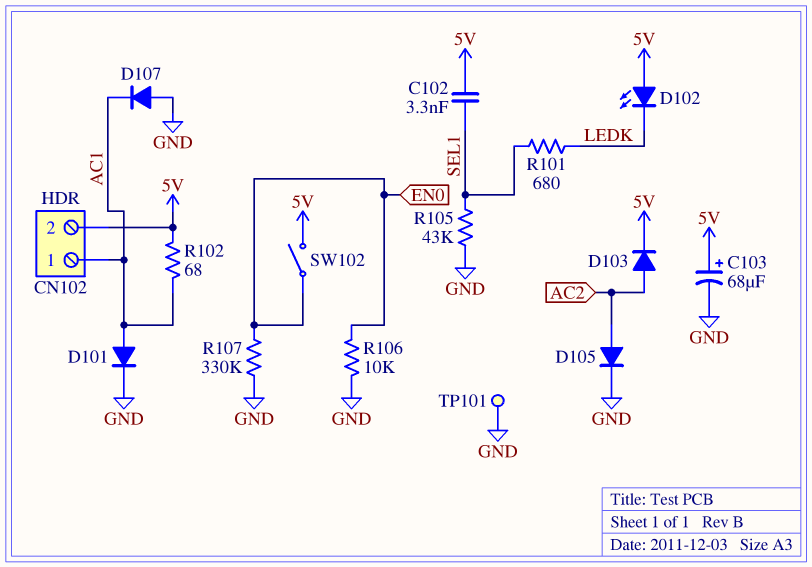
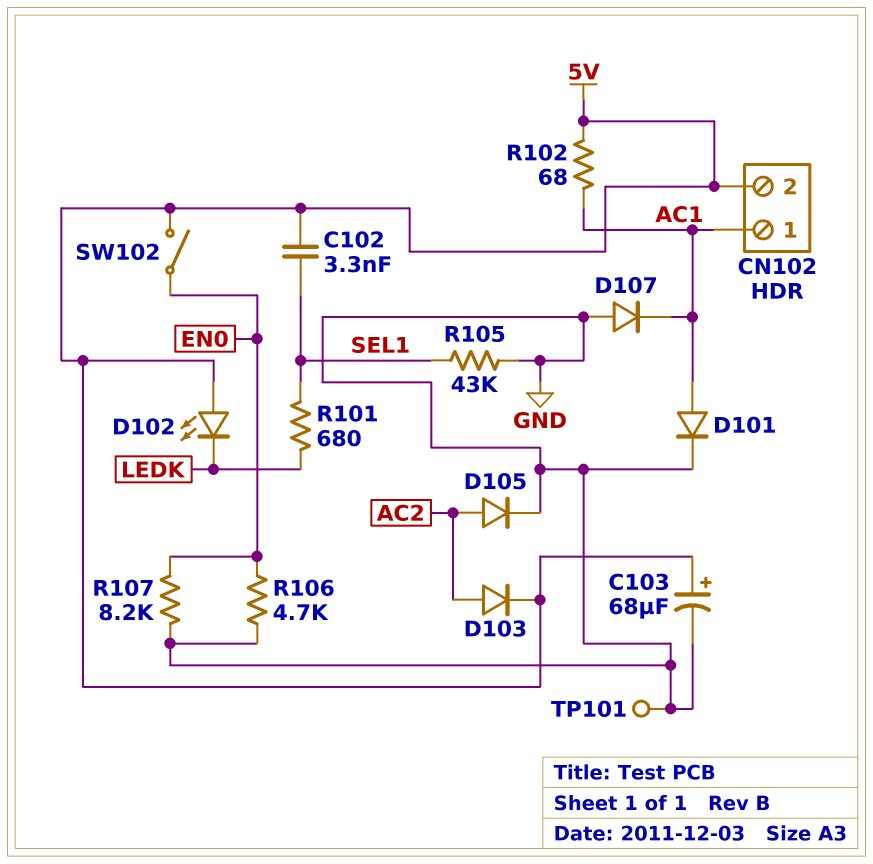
R106: 10k (EN0, GND) -> 4.7k (EN0, GND)
R107: 330k (EN0, GND) -> 8.2k (EN0, GND)

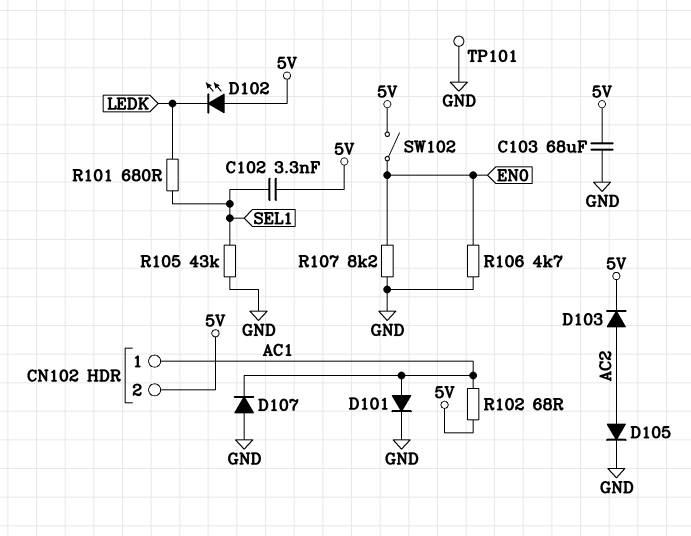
C103: 68uF (plus 5V, minus GND) -> 68uF (5V, GND)

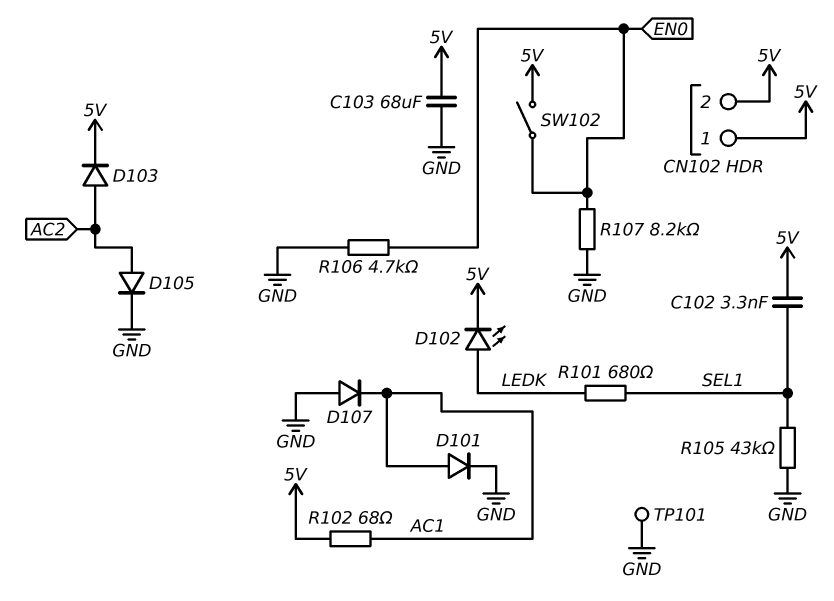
CN102 pin 1: AC1 -> 5V
D102: LED (A 5V, K LEDK) -> LED (A LEDK, K 5V)

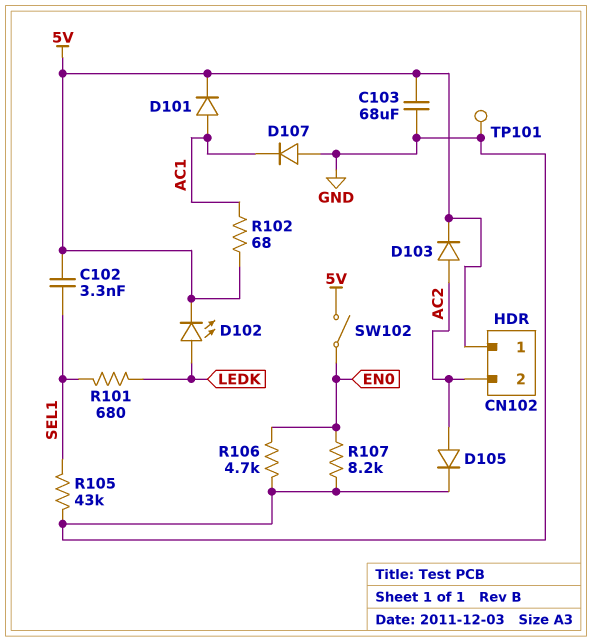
CN102 pin 2: 5V -> AC2
D101: diode (A AC1, K GND) -> diode (A AC1, K 5V)

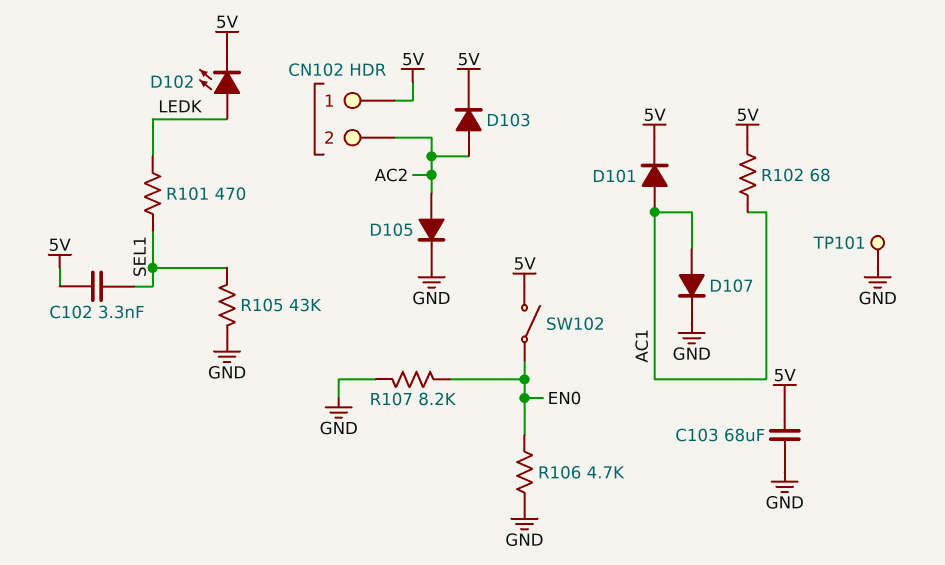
D107: diode (A GND, K AC1) -> diode (A AC1, K GND)
R101: 680 (LEDK, SEL1) -> 470 (LEDK, SEL1)

